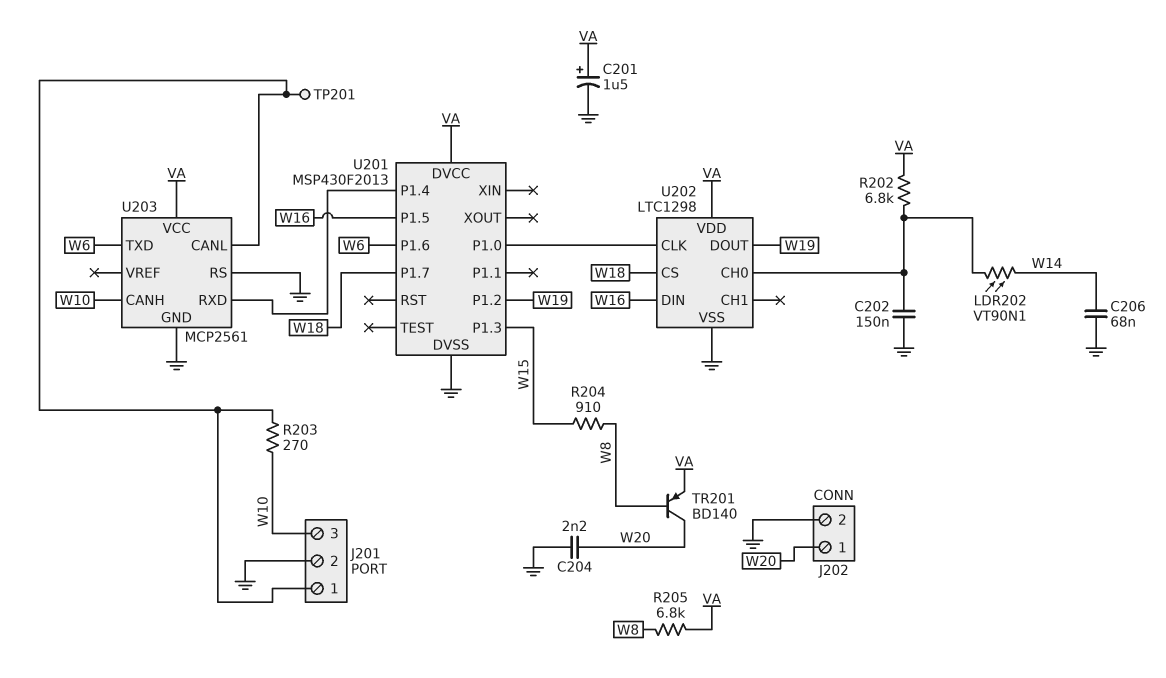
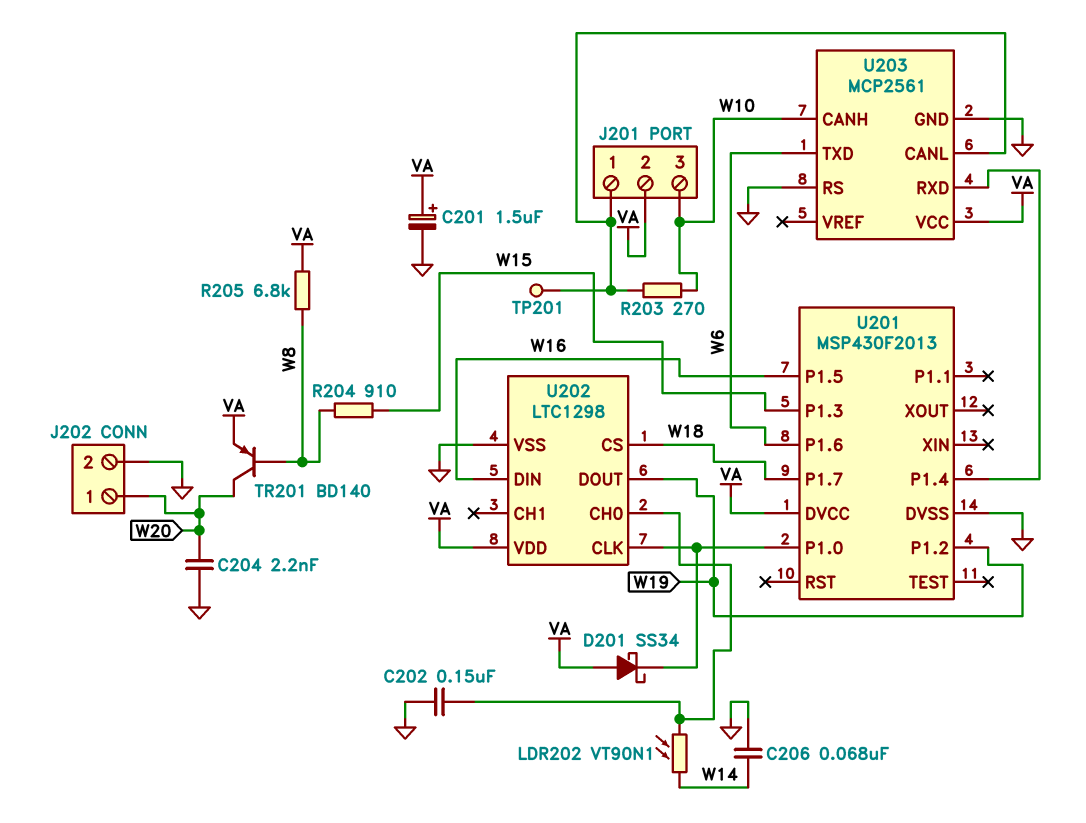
D201: none -> schottky SS34 (A VA, K U201/P1.0)
J201 pin 2: GND -> VA
R202: 6.8k (U202/CH0, VA) -> none

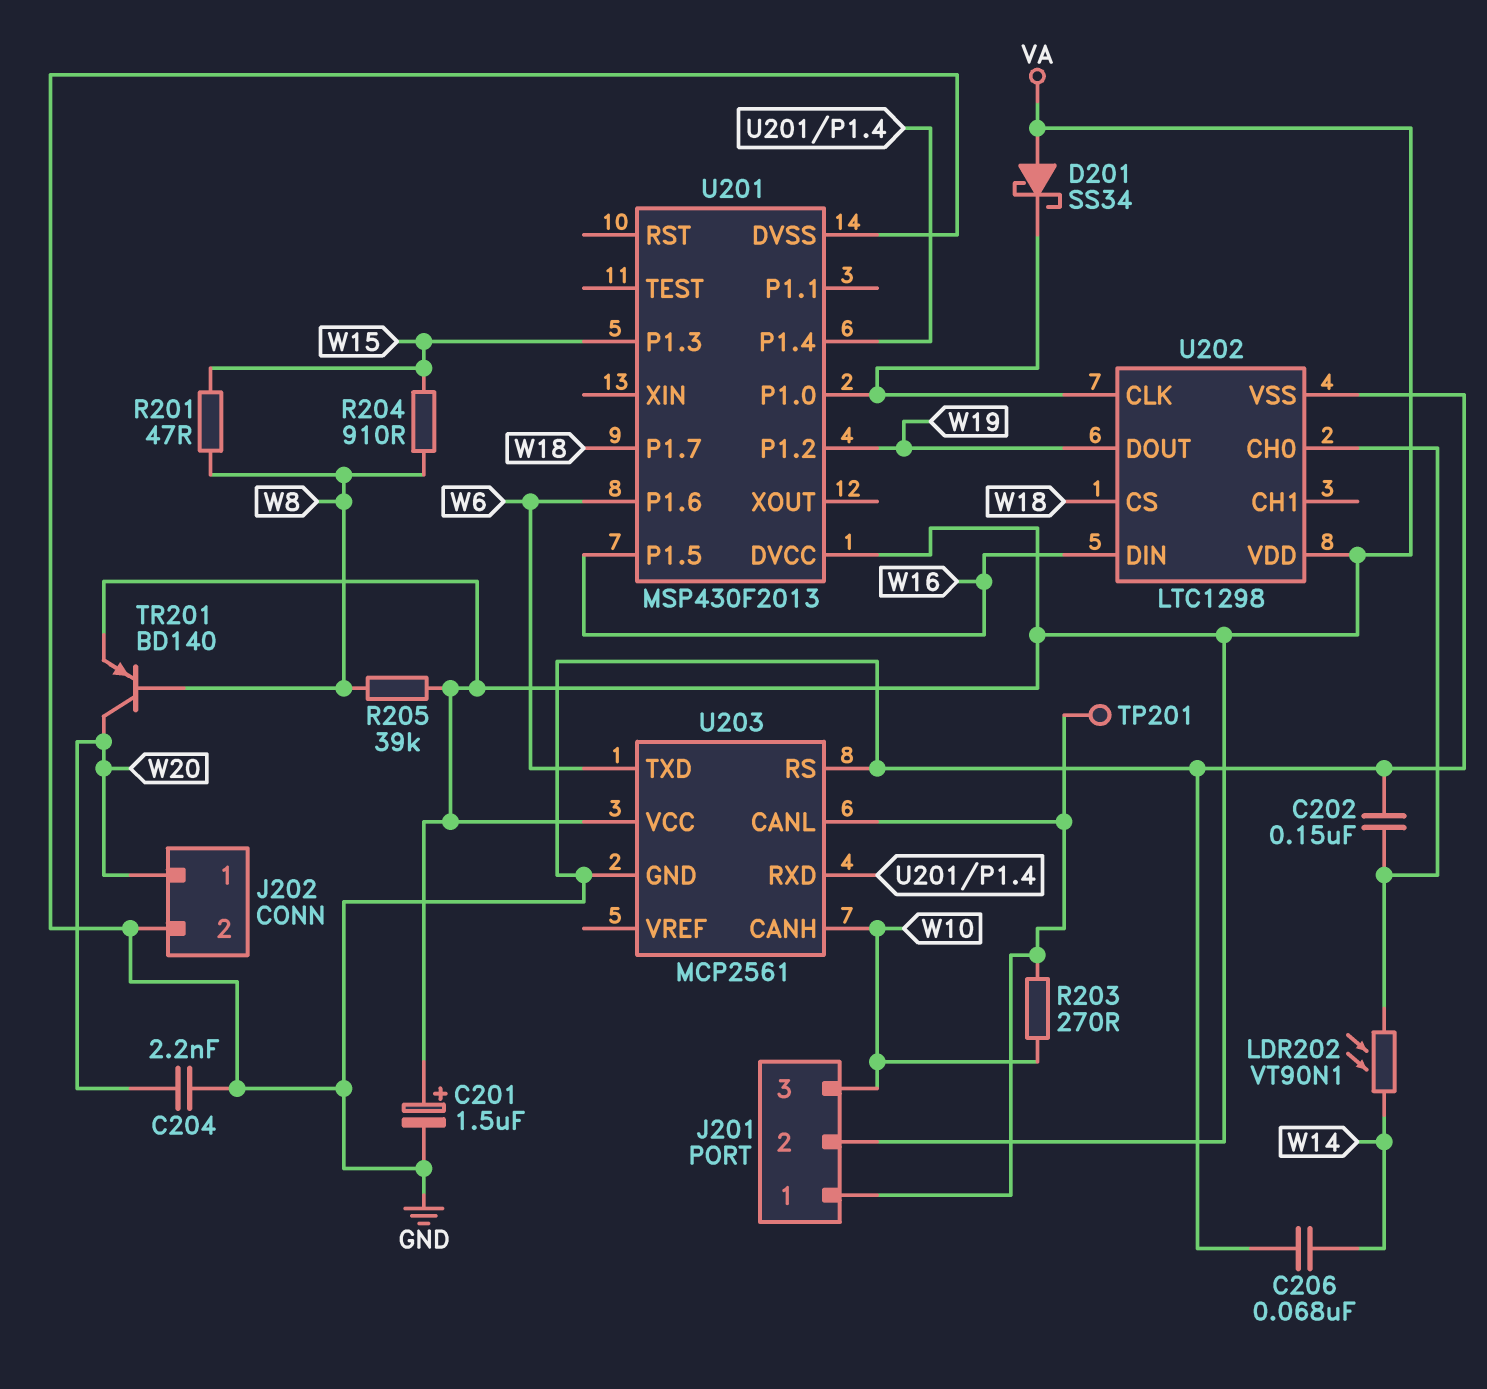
R201: none -> 47 (W8, W15)
R205: 6.8k (VA, W8) -> 39k (VA, W8)

